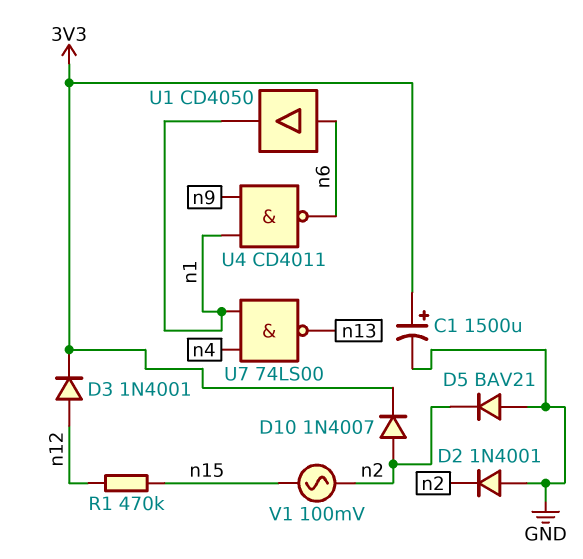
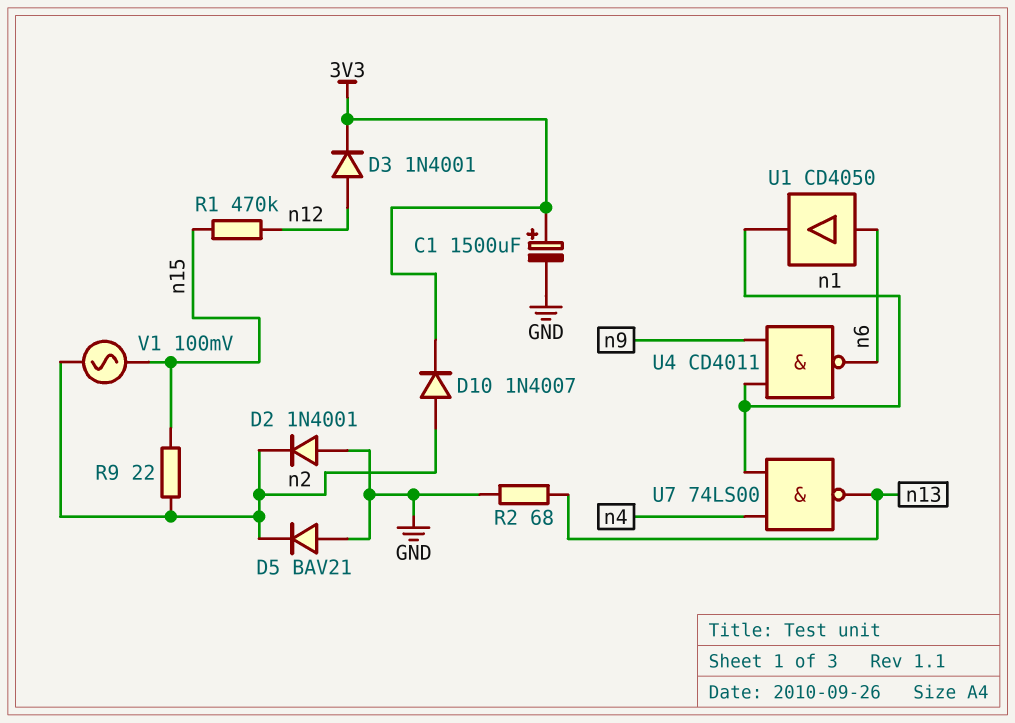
R2: none -> 68 (GND, n13)
R9: none -> 22 (n2, n15)

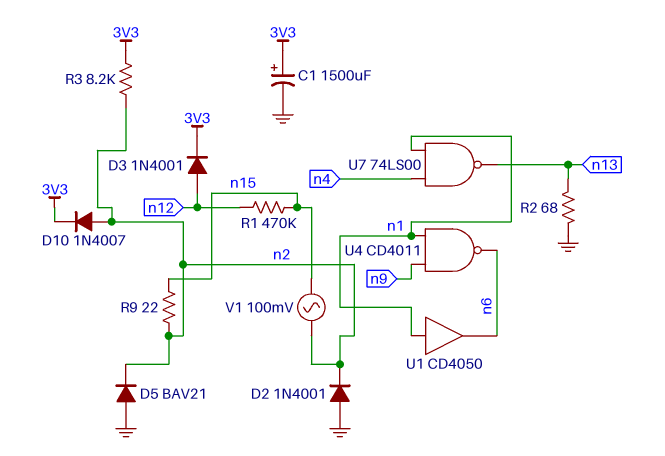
R3: none -> 8.2k (3V3, n2)
U1: buffer CD4050 (in n6, out n1) -> buffer CD4050 (in n1, out n6)

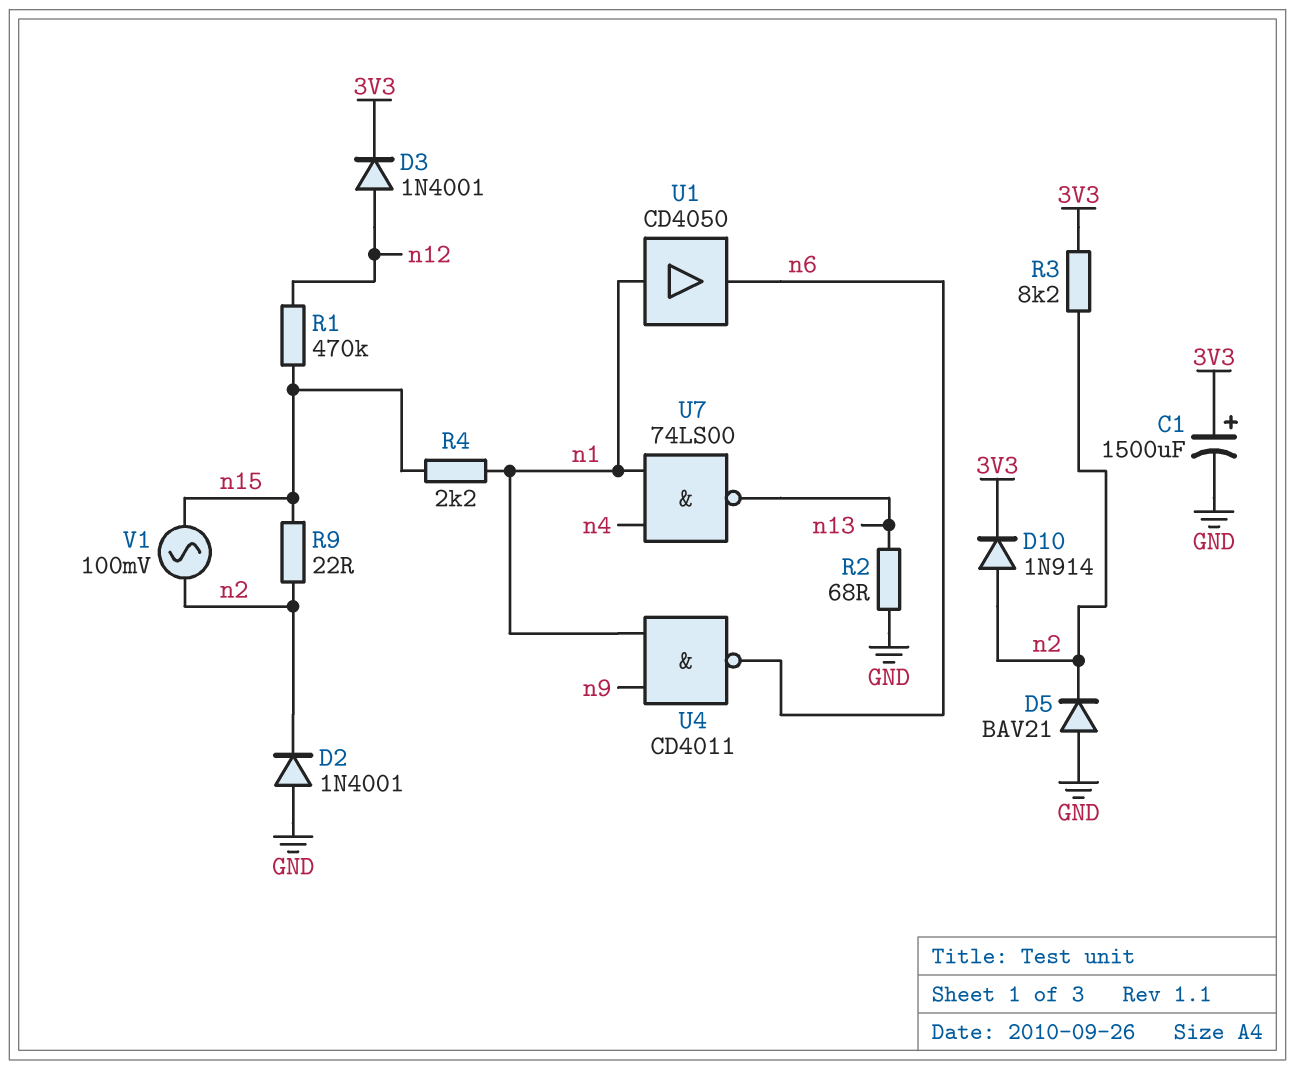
D10: diode 1N4007 (A n2, K 3V3) -> diode 1N914 (A n2, K 3V3)
R4: none -> 2.2k (n1, n15)

